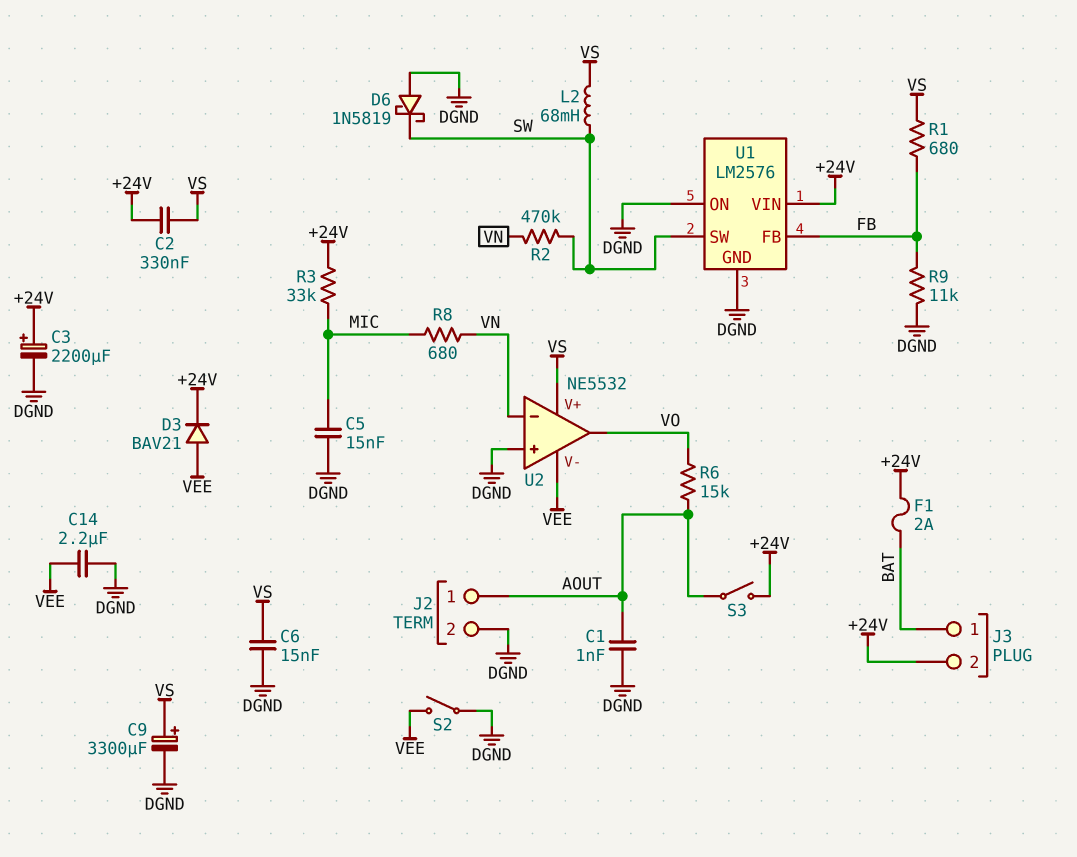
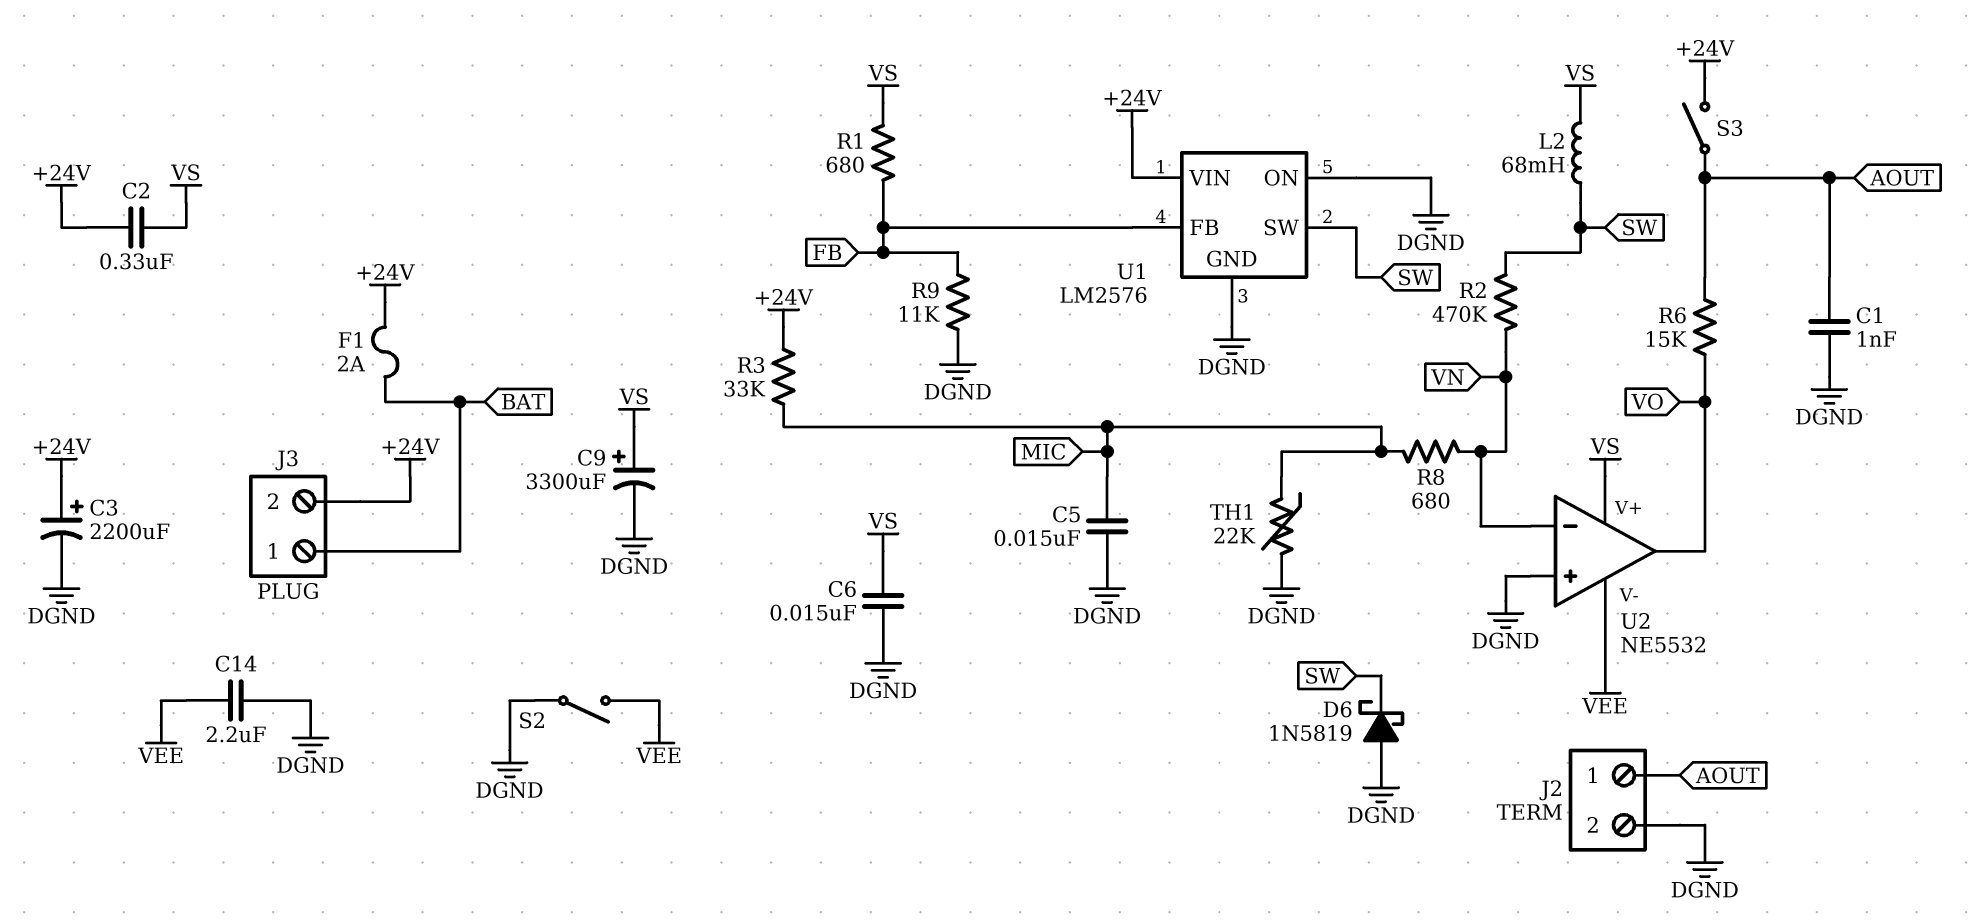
D3: diode BAV21 (A VEE, K +24V) -> none
TH1: none -> 22k (DGND, MIC)

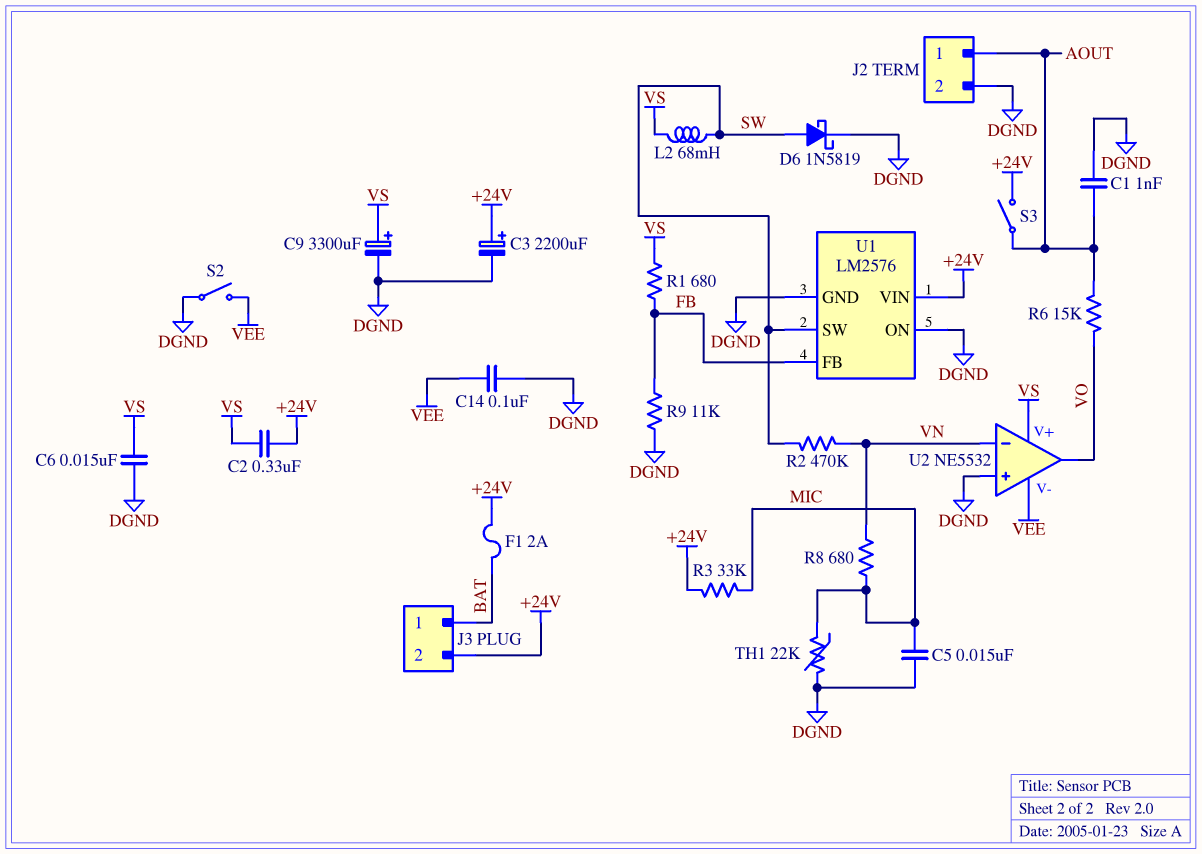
C14: 2.2uF (DGND, VEE) -> 100nF (DGND, VEE)
D6: schottky 1N5819 (A DGND, K SW) -> schottky 1N5819 (A SW, K DGND)

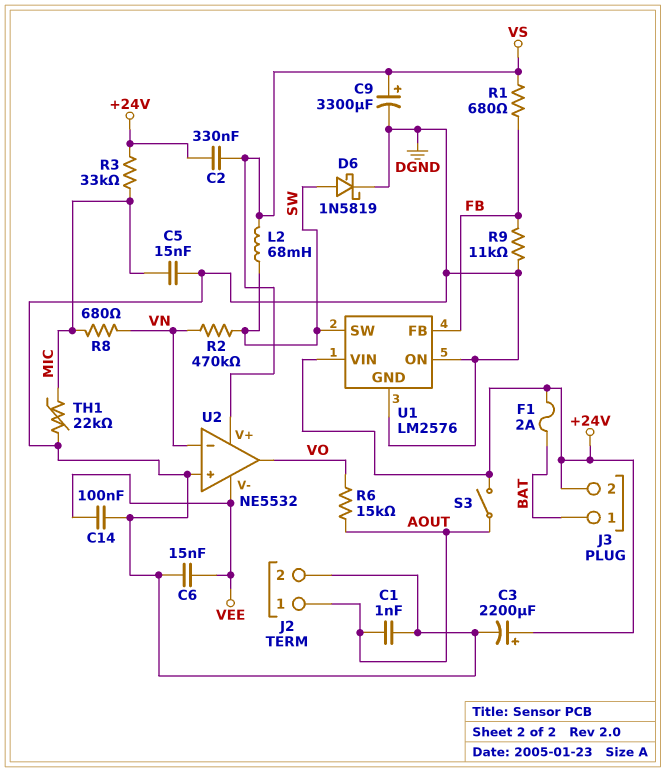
C6: 15nF (DGND, VS) -> 15nF (DGND, VEE)
S2: switch (DGND, VEE) -> none

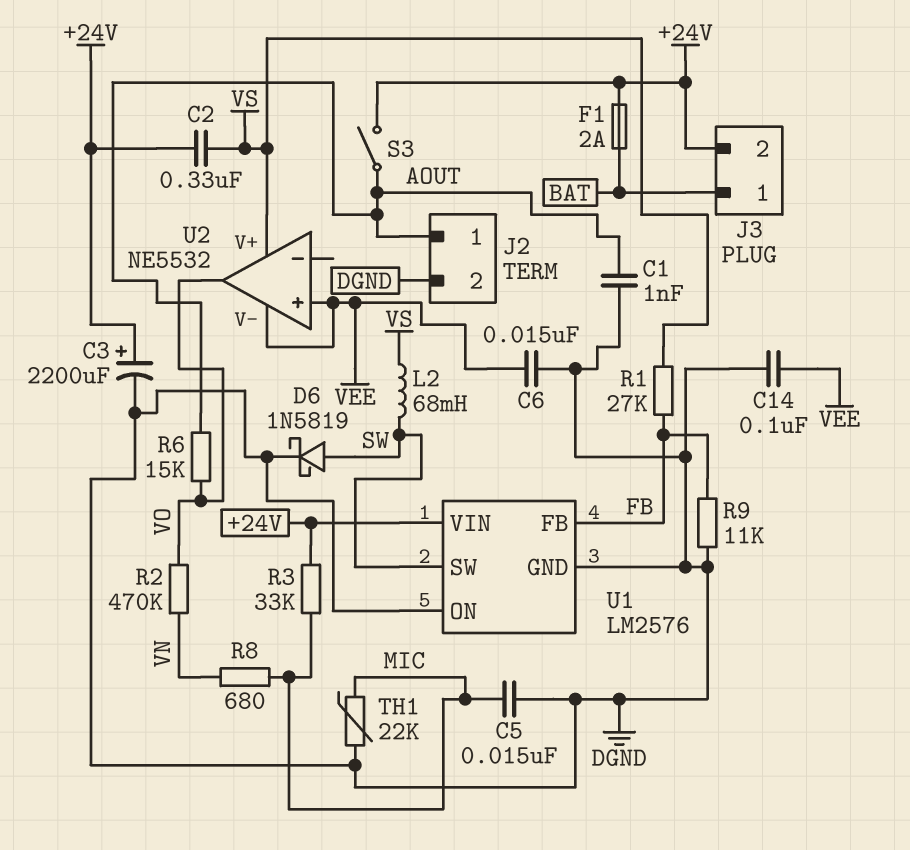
C9: 3300uF (plus VS, minus DGND) -> none
R1: 680 (FB, VS) -> 27k (FB, VS)
R2: 470k (SW, VN) -> 470k (VN, VO)
U2 pin in+: DGND -> VEE
U2 pin in-: VN -> none

